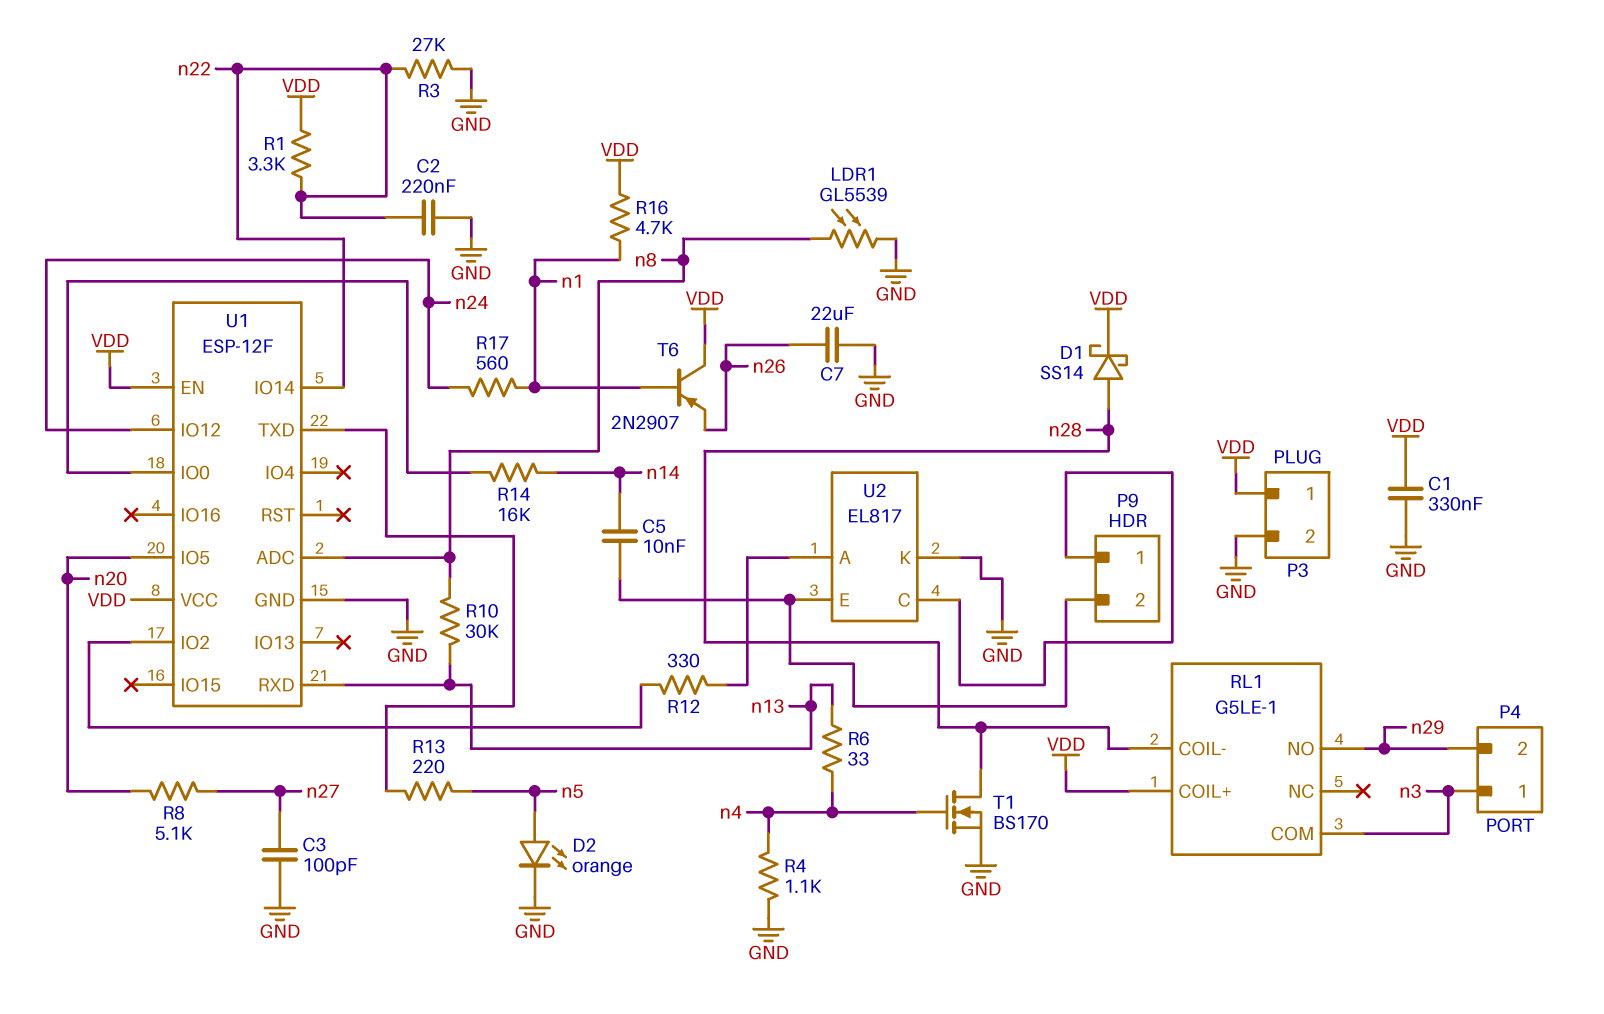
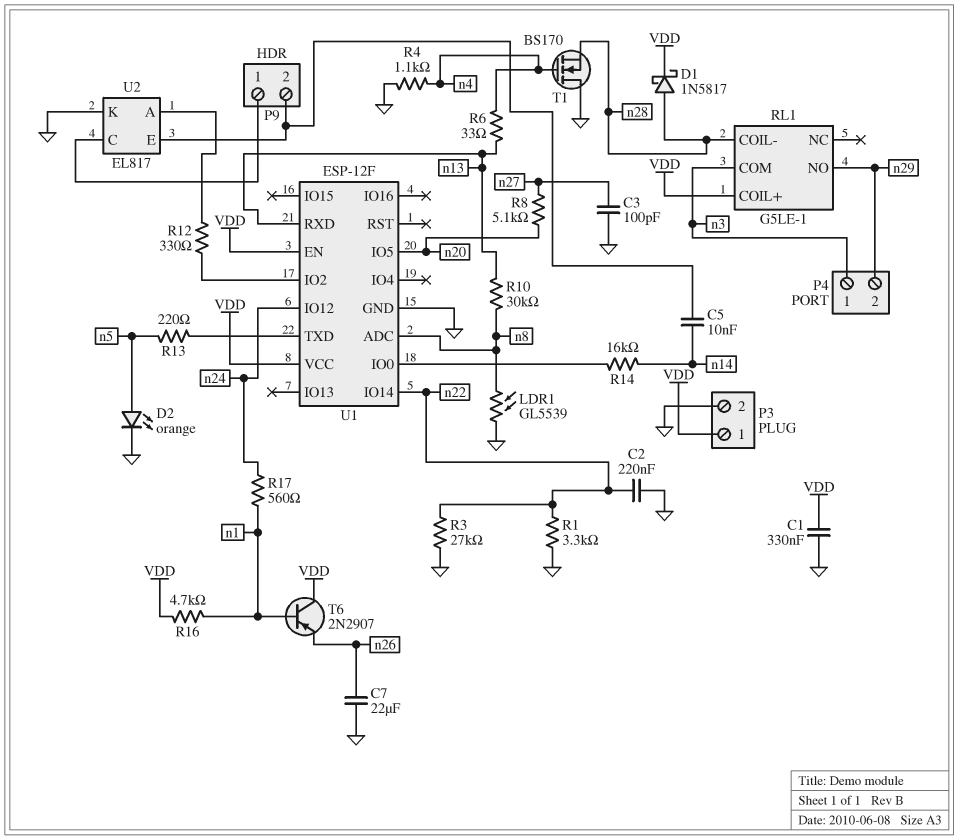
D1: schottky SS14 (A n28, K VDD) -> schottky 1N5817 (A n28, K VDD)
R1: 3.3k (VDD, n22) -> 3.3k (GND, n22)
T1: NMOS BS170 (G n4, D n28, S GND) -> NMOS BS170 (G n4, D GND, S n28)

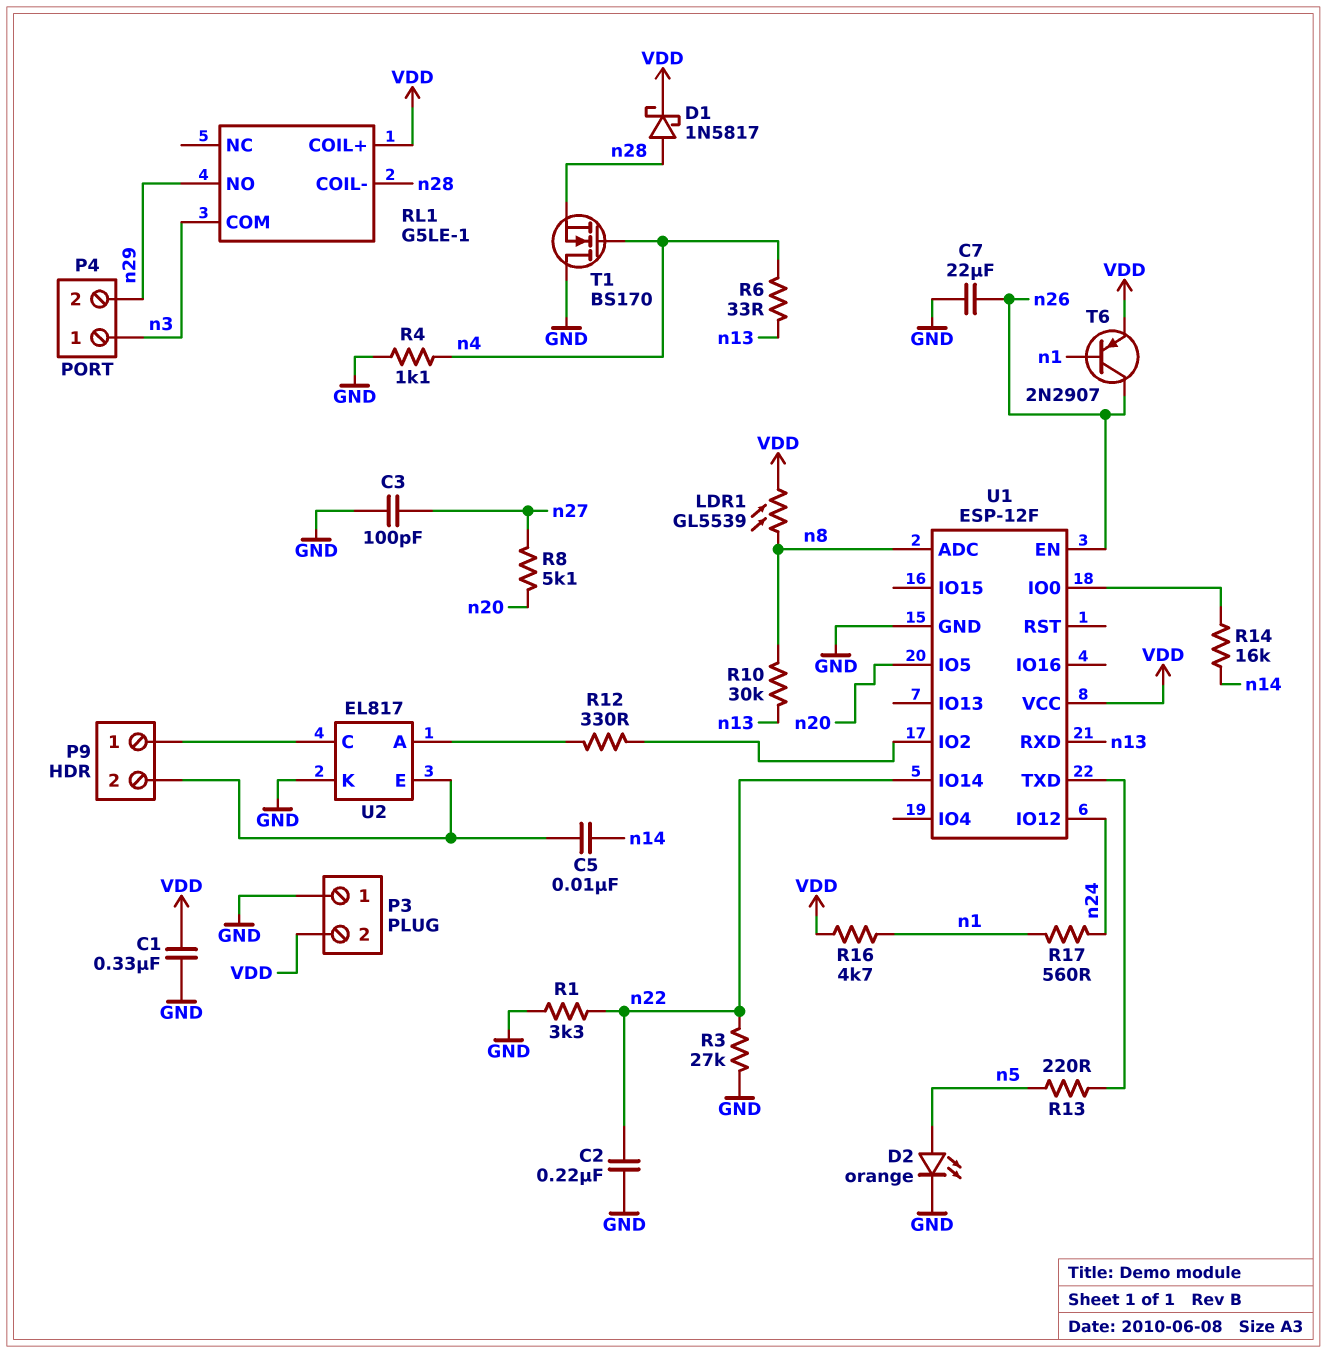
LDR1: GL5539 (GND, n8) -> GL5539 (VDD, n8)
P3 pin 1: VDD -> GND
P3 pin 2: GND -> VDD
T6: PNP 2N2907 (B n1, C VDD, E n26) -> PNP 2N2907 (B n1, C n26, E VDD)
U1 pin EN: VDD -> n26

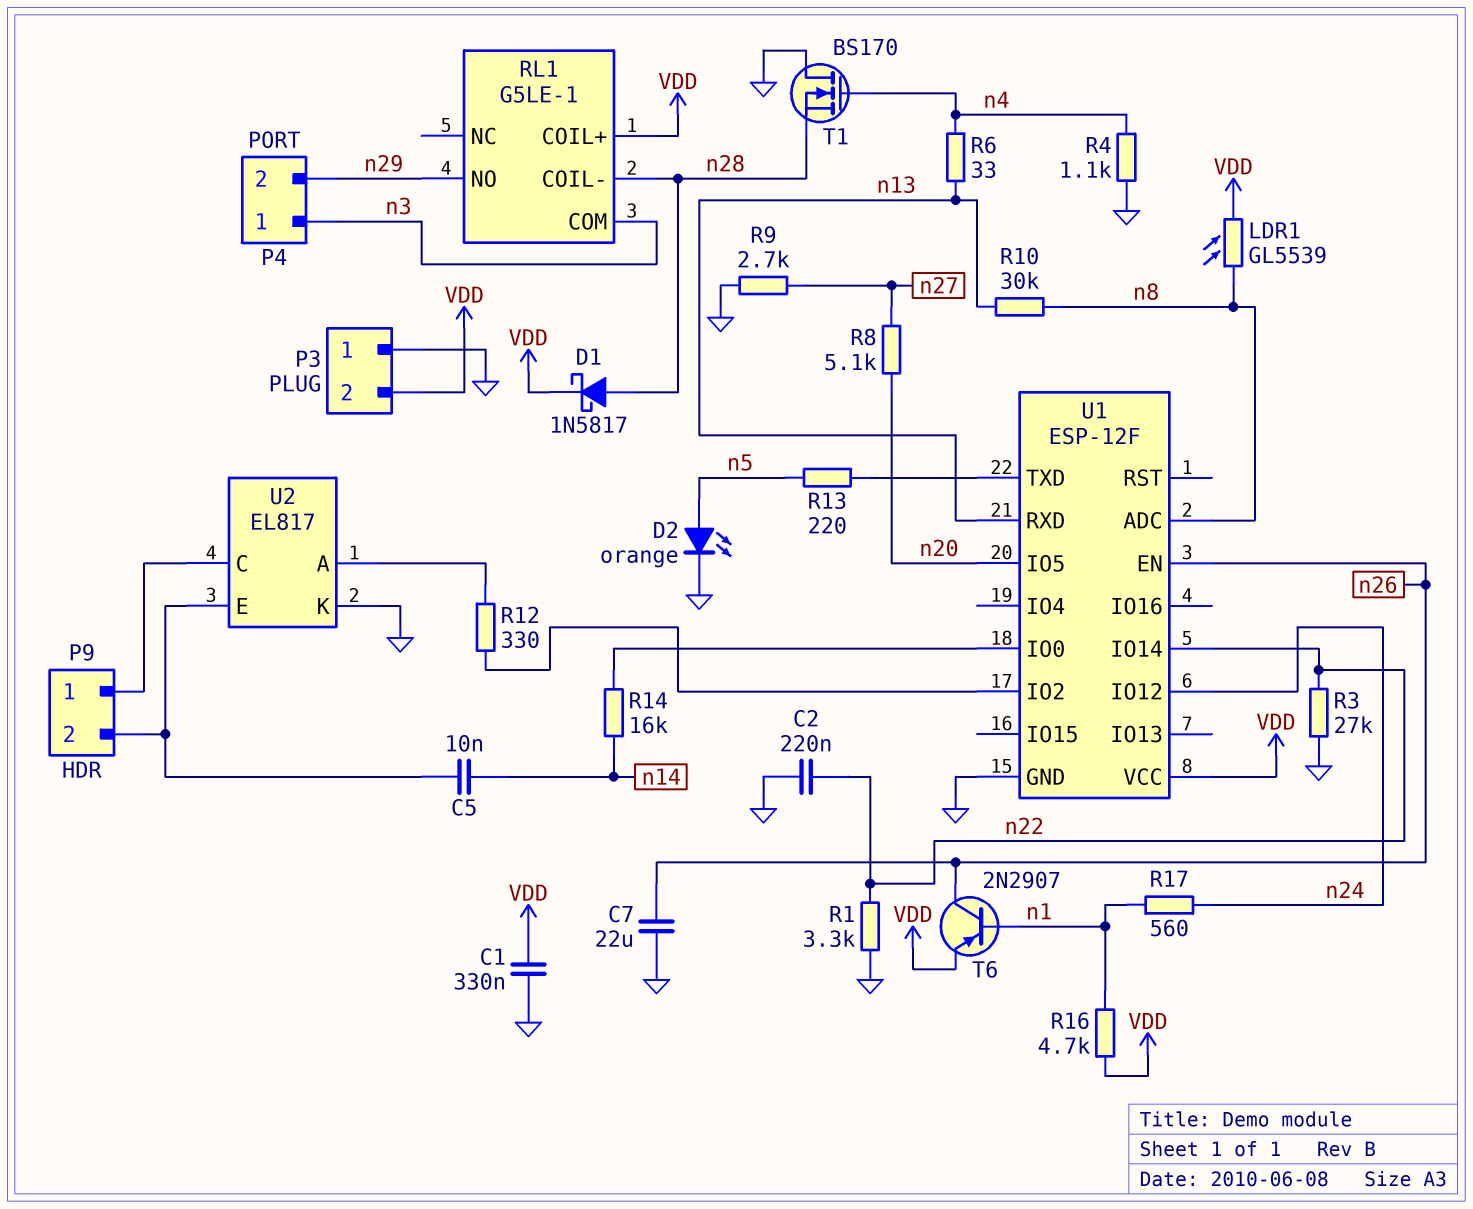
C3: 100pF (GND, n27) -> none
R9: none -> 2.7k (GND, n27)

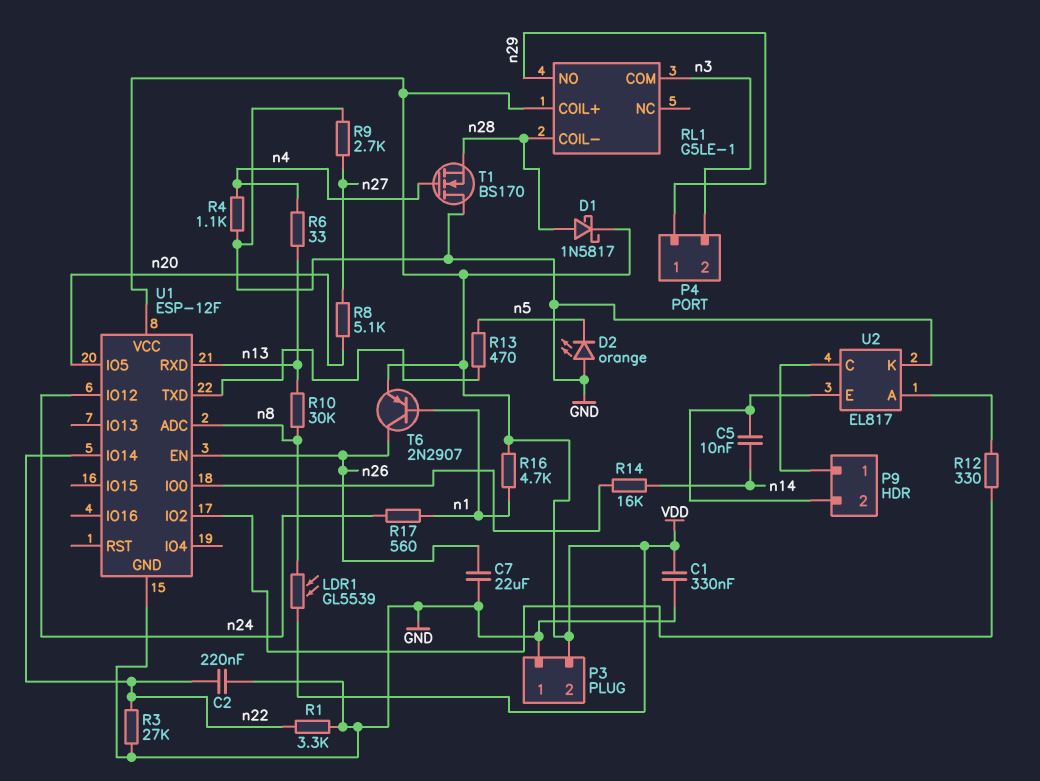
D2: LED orange (A n5, K GND) -> LED orange (A GND, K n5)
P4 pin 1: n3 -> n29
P4 pin 2: n29 -> n3
R13: 220 (U1/TXD, n5) -> 470 (U1/TXD, n5)

